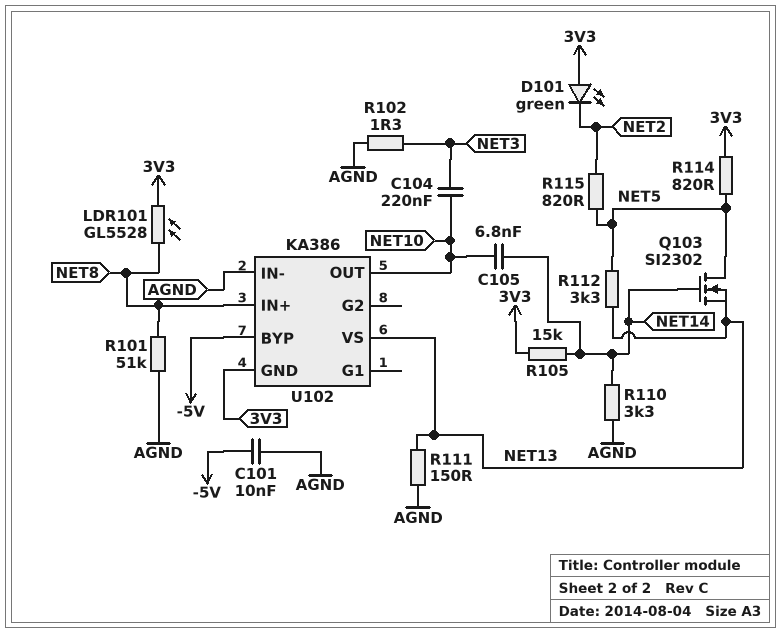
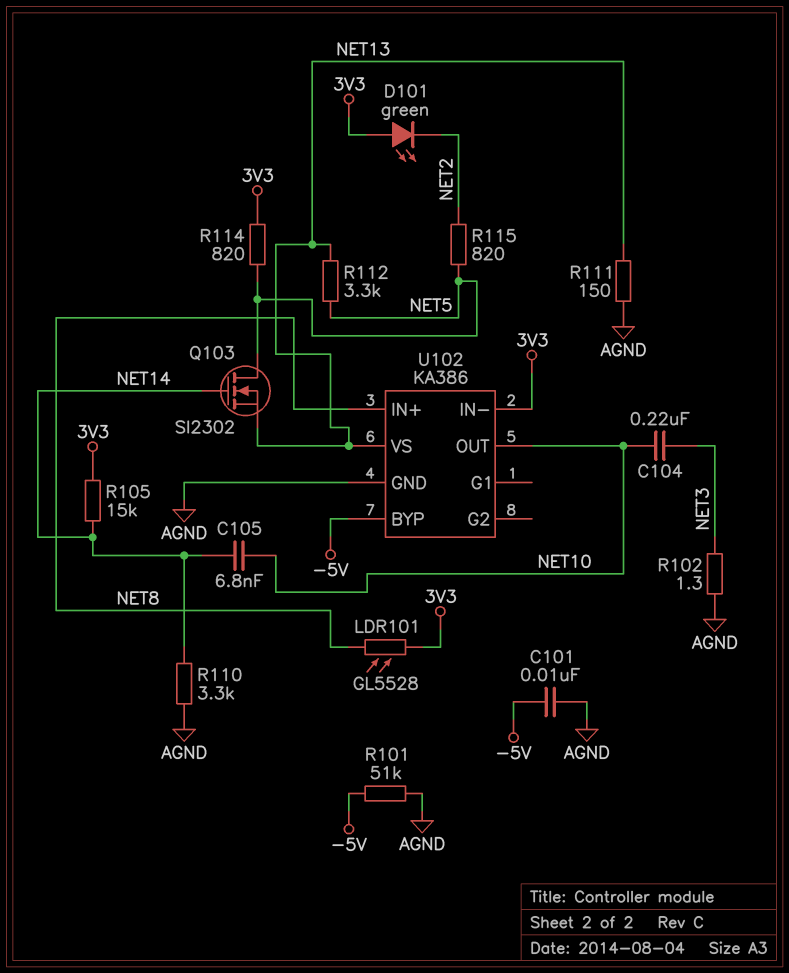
R101: 51k (AGND, NET8) -> 51k (-5V, AGND)
U102 pin GND: 3V3 -> AGND
U102 pin IN-: AGND -> 3V3

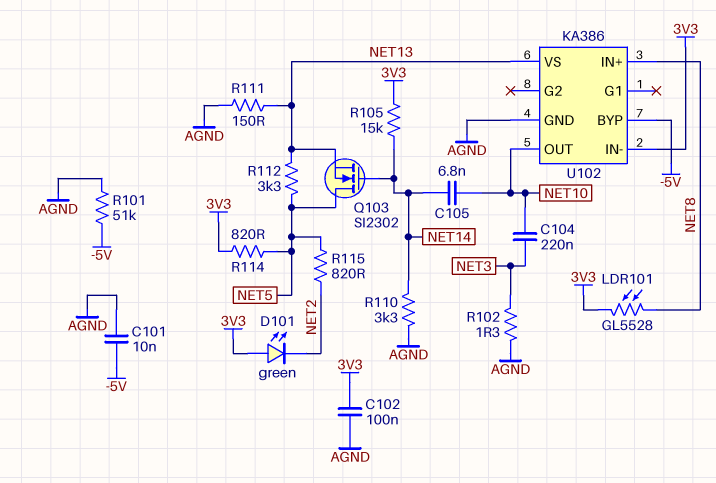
C102: none -> 100nF (3V3, AGND)

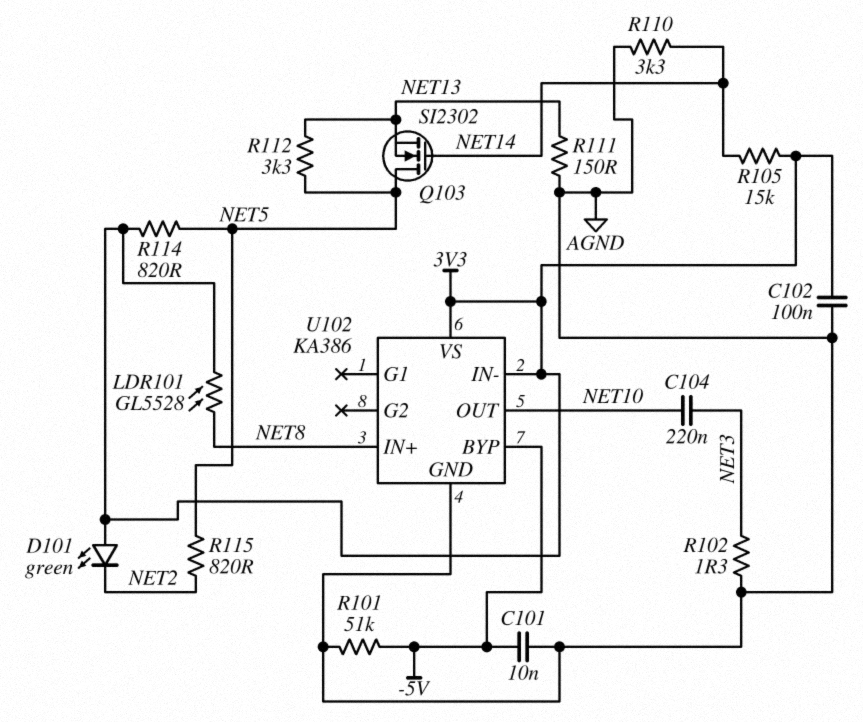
C105: 6.8nF (NET10, NET14) -> none
U102 pin VS: NET13 -> 3V3

